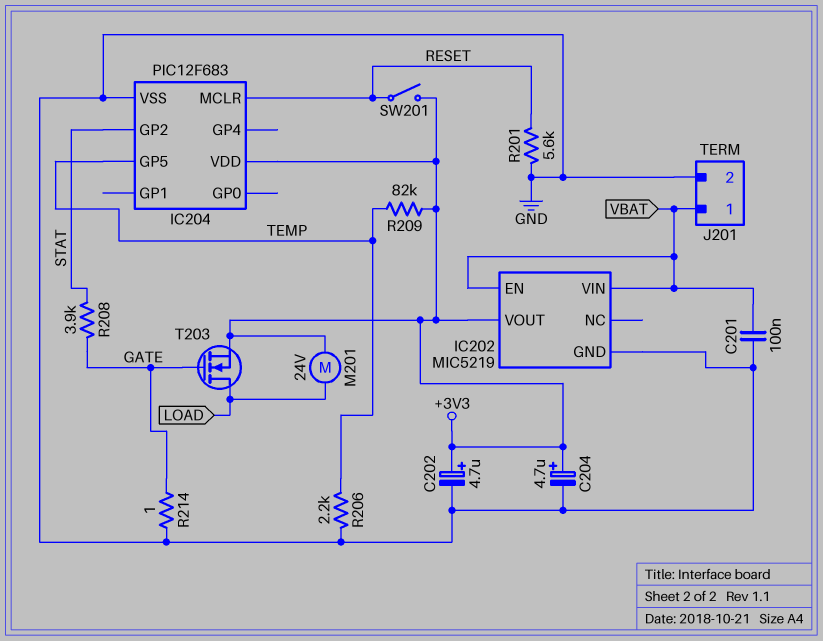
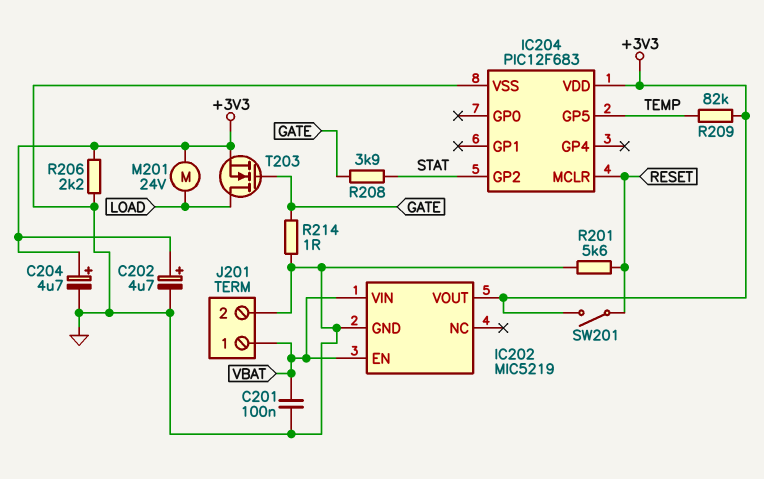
R206: 2.2k (GND, TEMP) -> 2.2k (+3V3, GND)

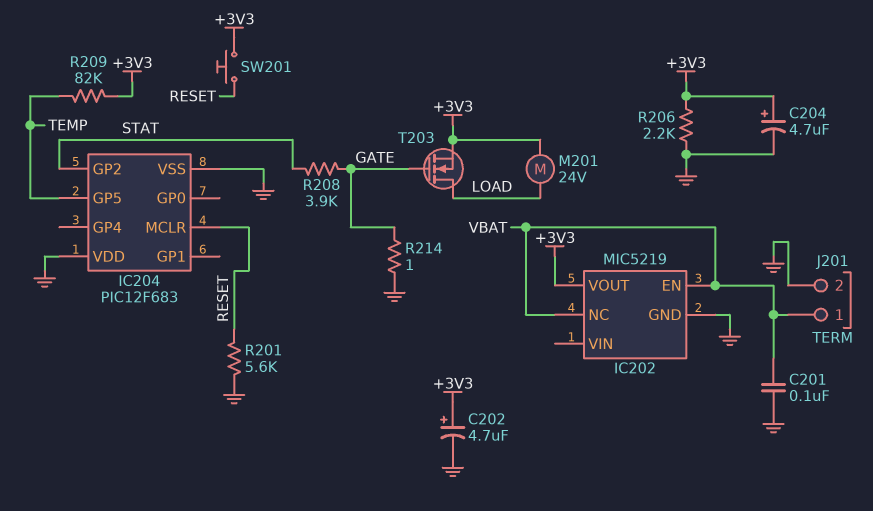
IC202 pin NC: none -> VBAT
IC202 pin VIN: VBAT -> none
IC204 pin VDD: +3V3 -> GND
SW201: switch (+3V3, RESET) -> button (+3V3, RESET)

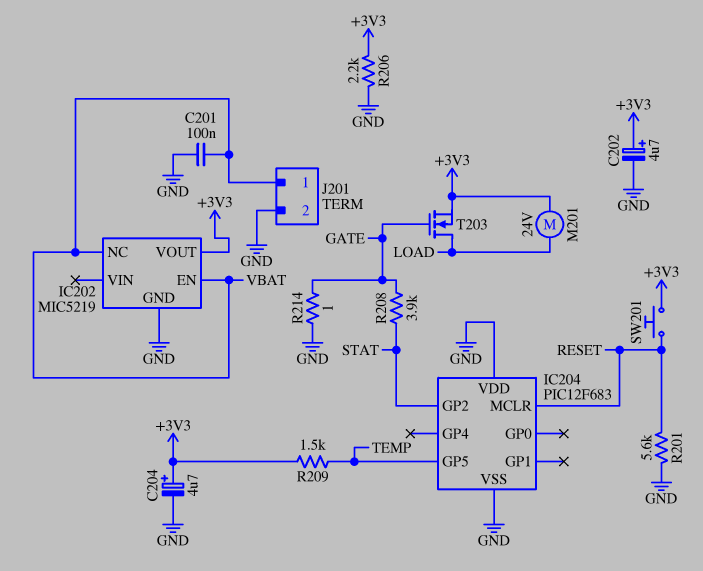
R209: 82k (+3V3, TEMP) -> 1.5k (+3V3, TEMP)

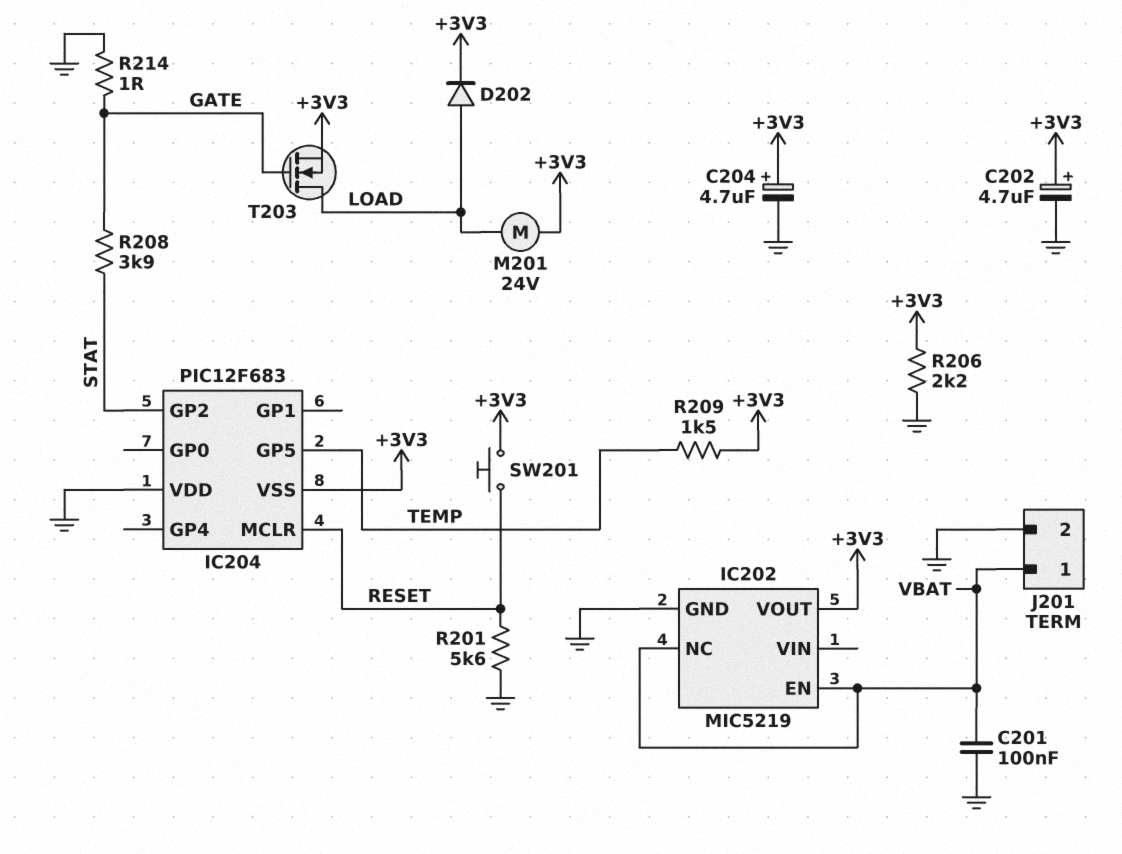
D202: none -> diode (A LOAD, K +3V3)
IC204 pin VSS: GND -> +3V3

